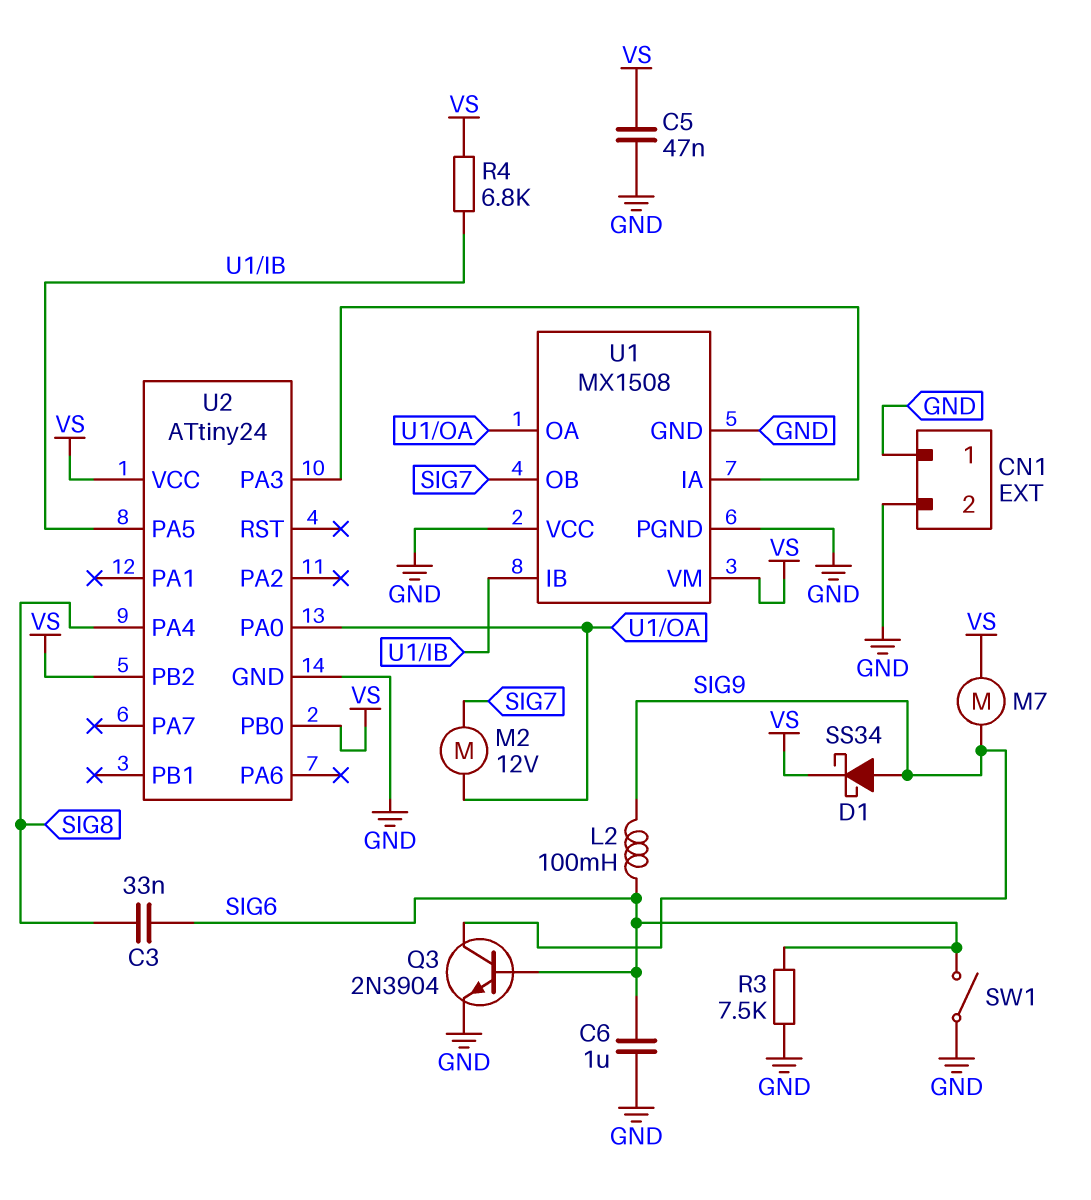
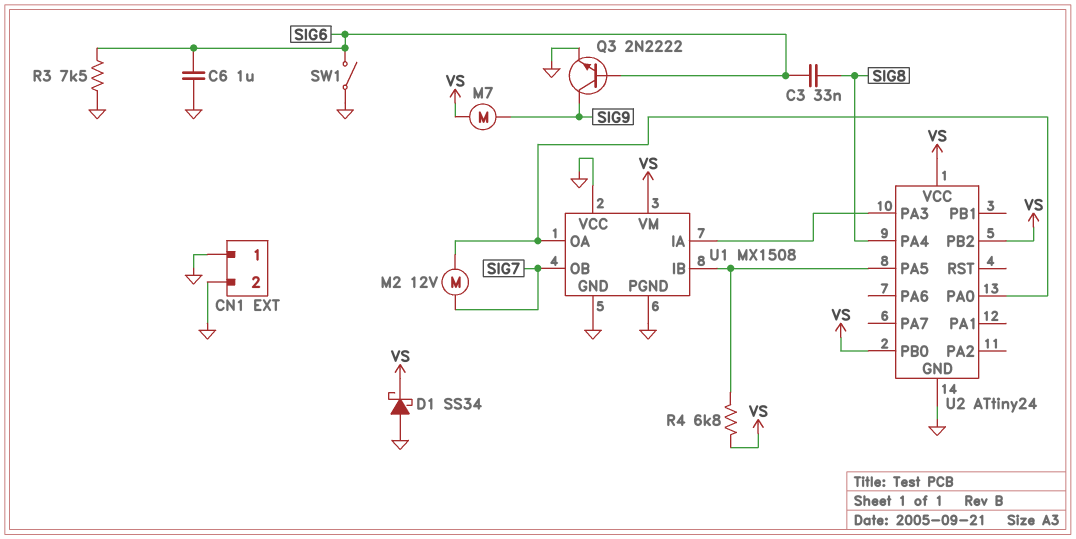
C5: 47nF (GND, VS) -> none
D1: schottky SS34 (A SIG9, K VS) -> schottky SS34 (A GND, K VS)
L2: 100mH (SIG6, SIG9) -> none
Q3: NPN 2N3904 (B SIG6, C SIG9, E GND) -> NPN 2N2222 (B SIG6, C SIG9, E GND)

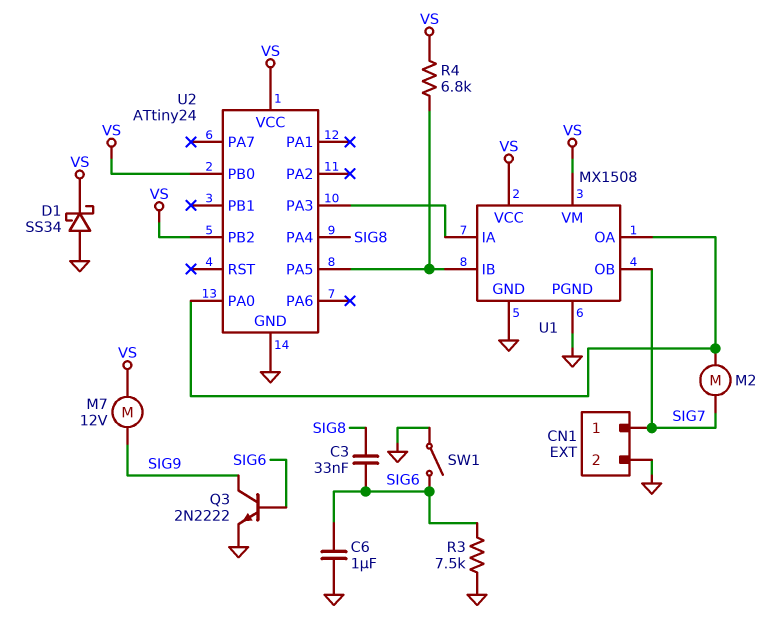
CN1 pin 1: GND -> SIG7
M2: motor 12V (SIG7, U1/OA) -> motor (SIG7, U1/OA)
M7: motor (SIG9, VS) -> motor 12V (SIG9, VS)
U1 pin VCC: GND -> VS

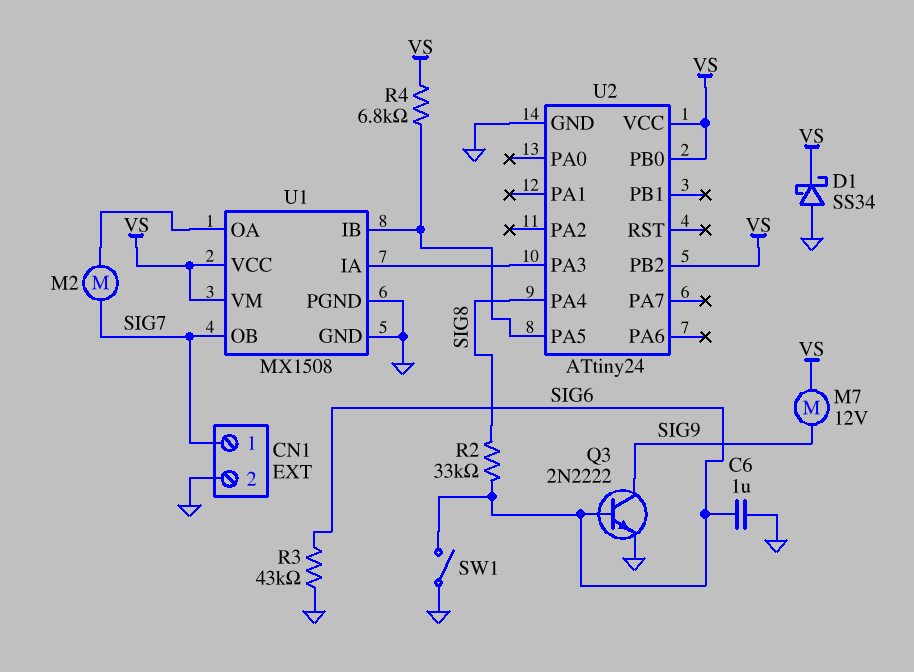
C3: 33nF (SIG6, SIG8) -> none
R2: none -> 33k (SIG6, SIG8)
R3: 7.5k (GND, SIG6) -> 43k (GND, SIG6)
U2 pin PA0: U1/OA -> none

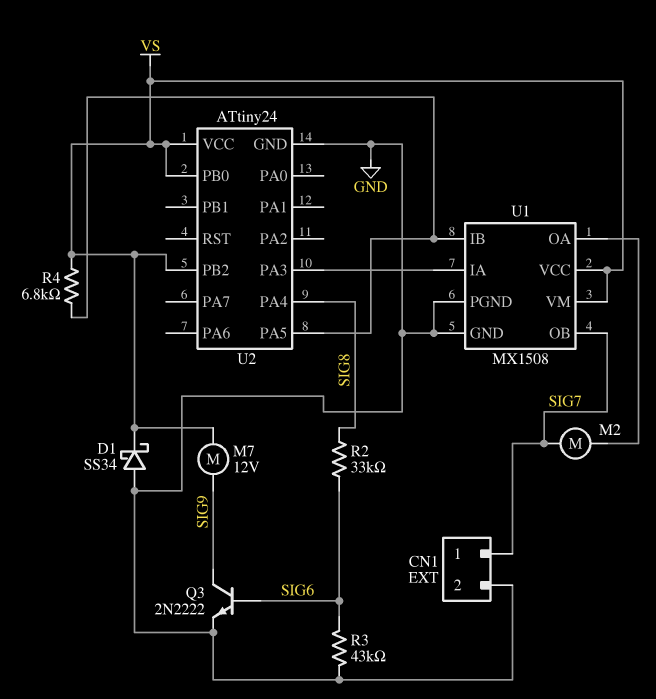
C6: 1uF (GND, SIG6) -> none
SW1: switch (GND, SIG6) -> none

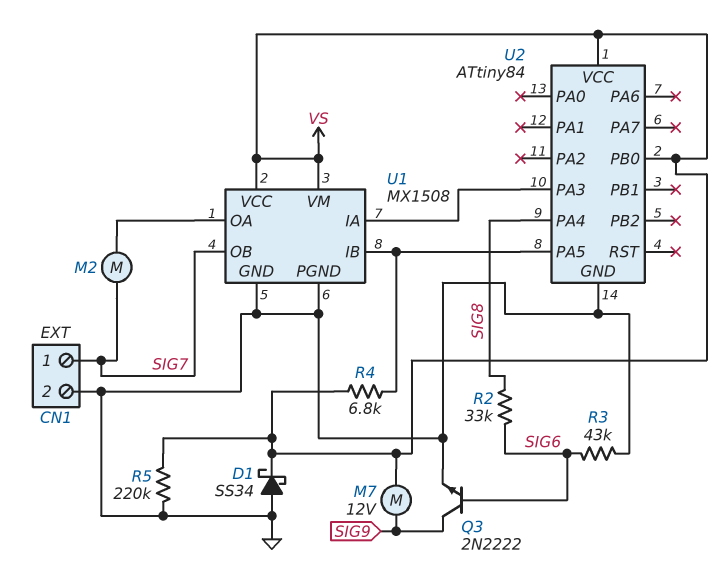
R5: none -> 220k (GND, VS)
U2: ATtiny24 -> ATtiny84
U2 pin PB2: VS -> none

